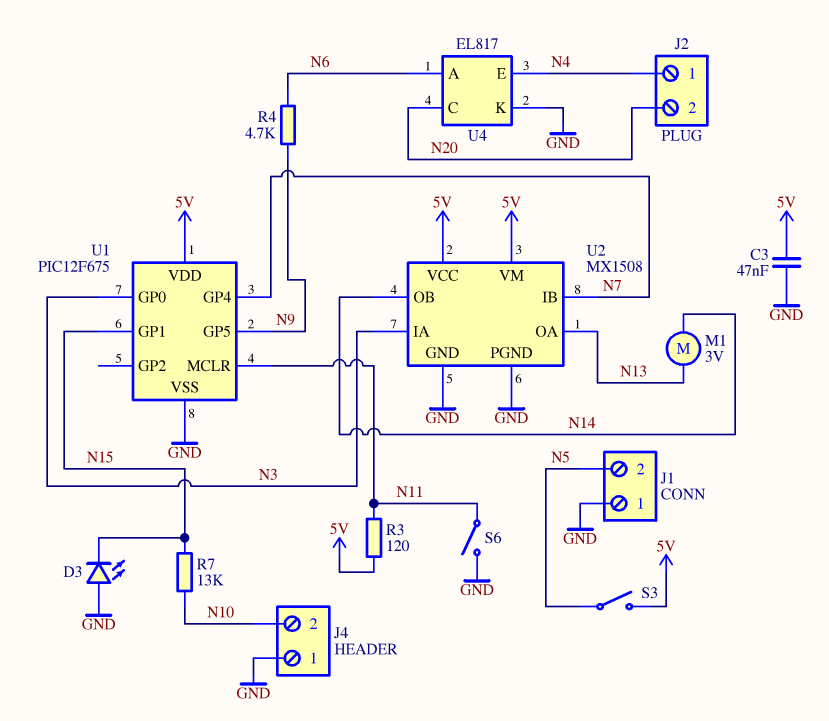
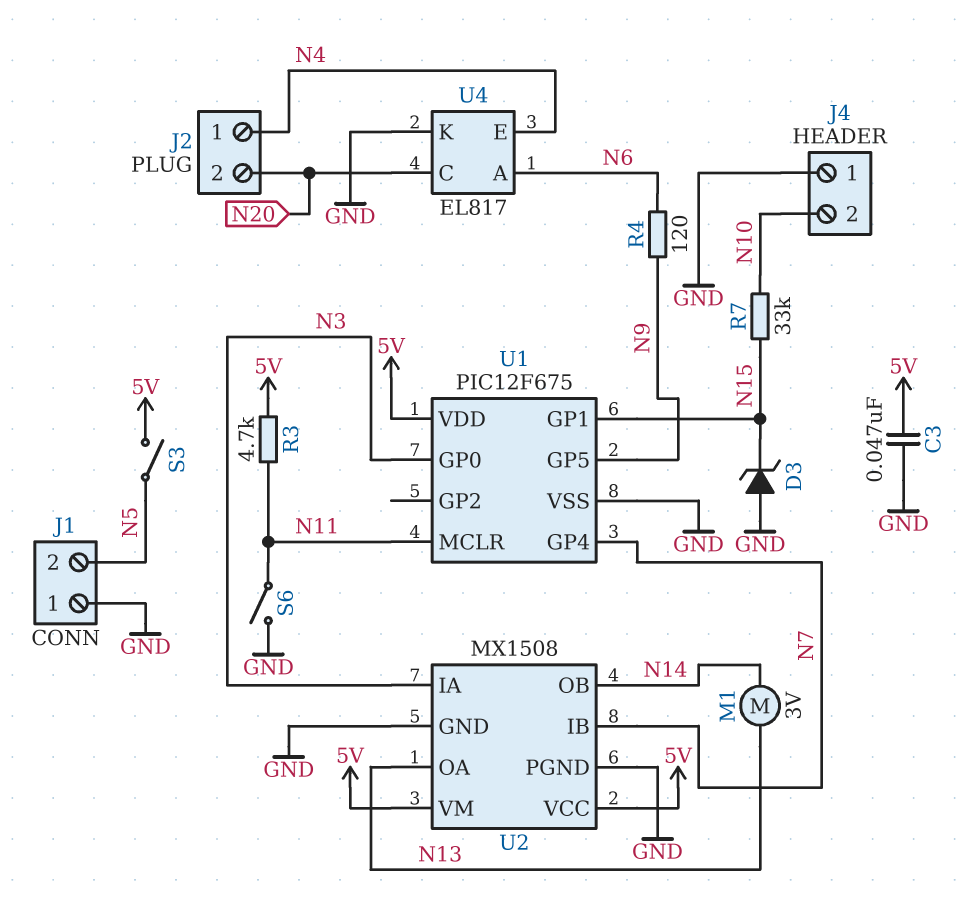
D3: LED (A GND, K N15) -> zener (A GND, K N15)
R3: 120 (5V, N11) -> 4.7k (5V, N11)
R4: 4.7k (N6, N9) -> 120 (N6, N9)
R7: 13k (N10, N15) -> 33k (N10, N15)

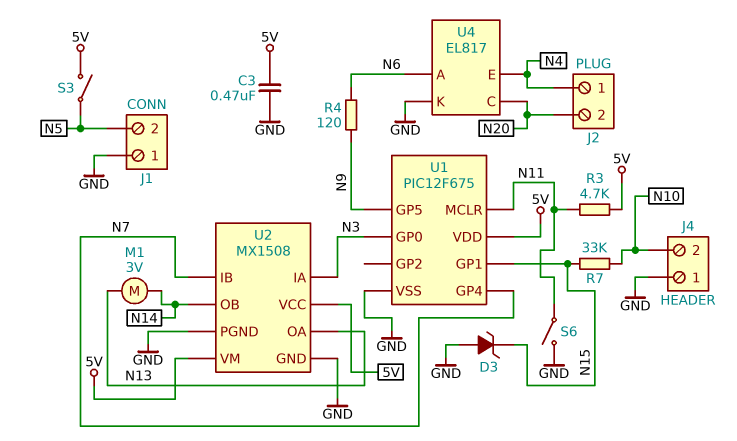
C3: 47nF (5V, GND) -> 470nF (5V, GND)

